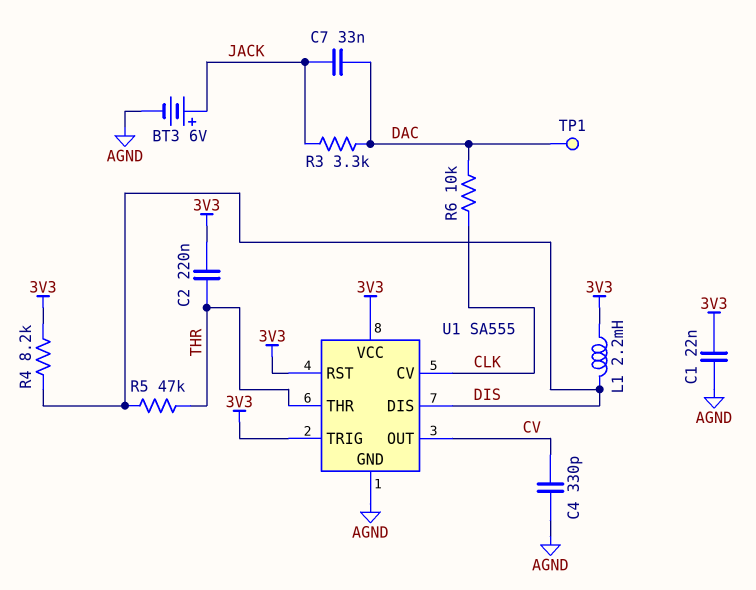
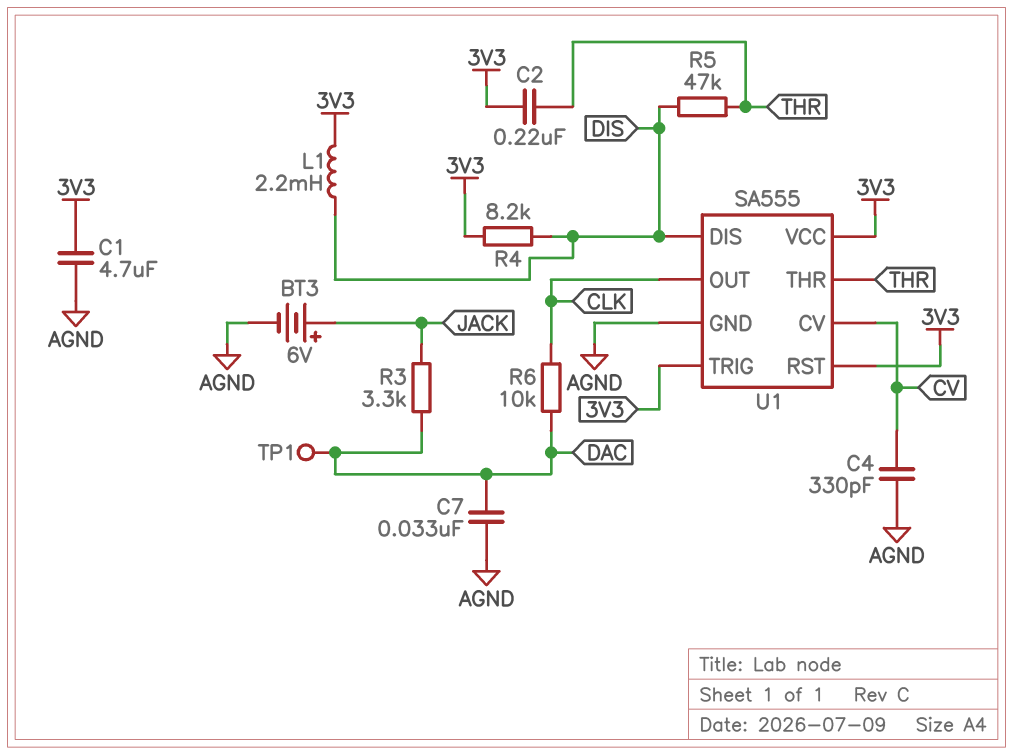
C1: 22nF (3V3, AGND) -> 4.7uF (3V3, AGND)
C7: 33nF (DAC, JACK) -> 33nF (AGND, DAC)
U1 pin CV: CLK -> CV
U1 pin OUT: CV -> CLK

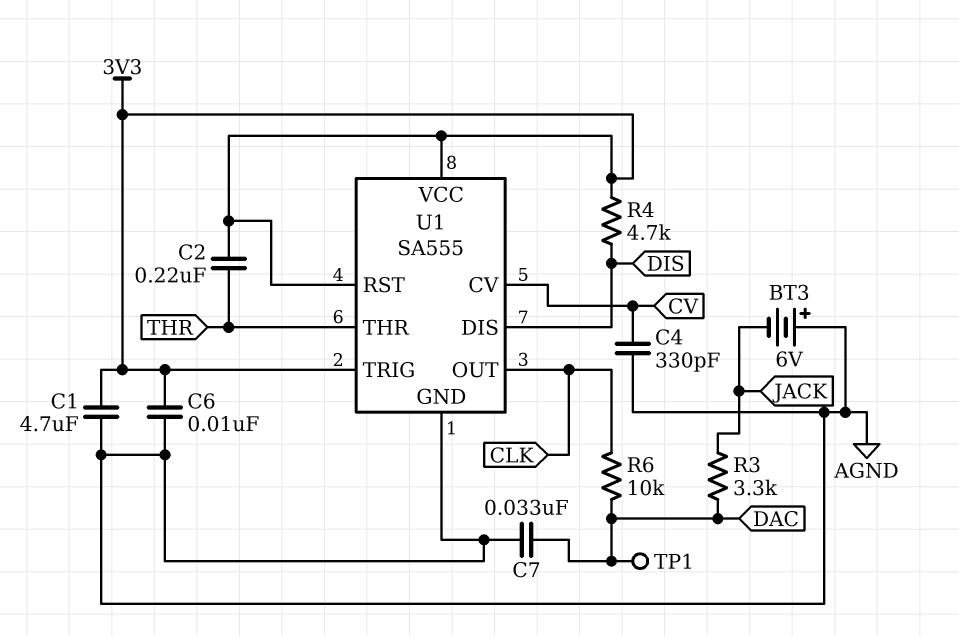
BT3: 6V (plus JACK, minus AGND) -> 6V (plus AGND, minus JACK)
C6: none -> 10nF (3V3, AGND)
L1: 2.2mH (3V3, DIS) -> none
R4: 8.2k (3V3, DIS) -> 4.7k (3V3, DIS)
R5: 47k (DIS, THR) -> none

